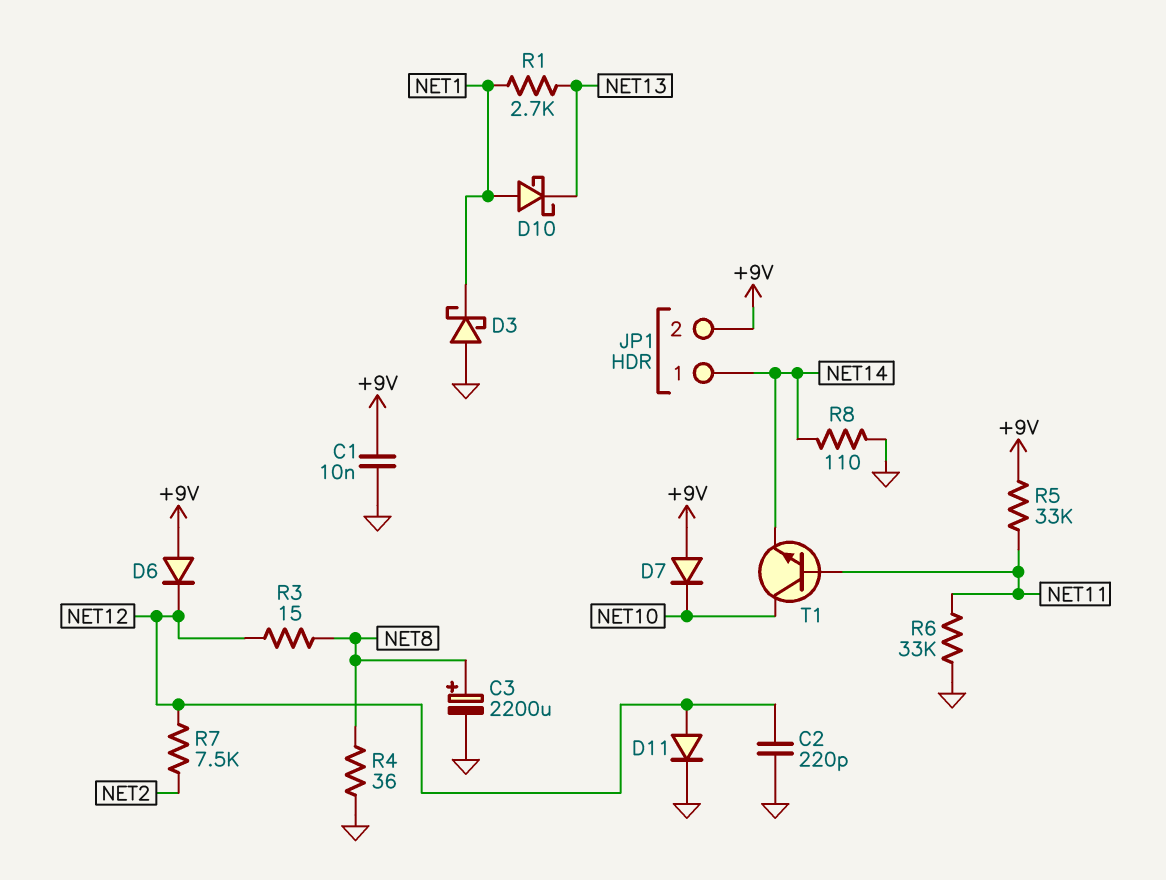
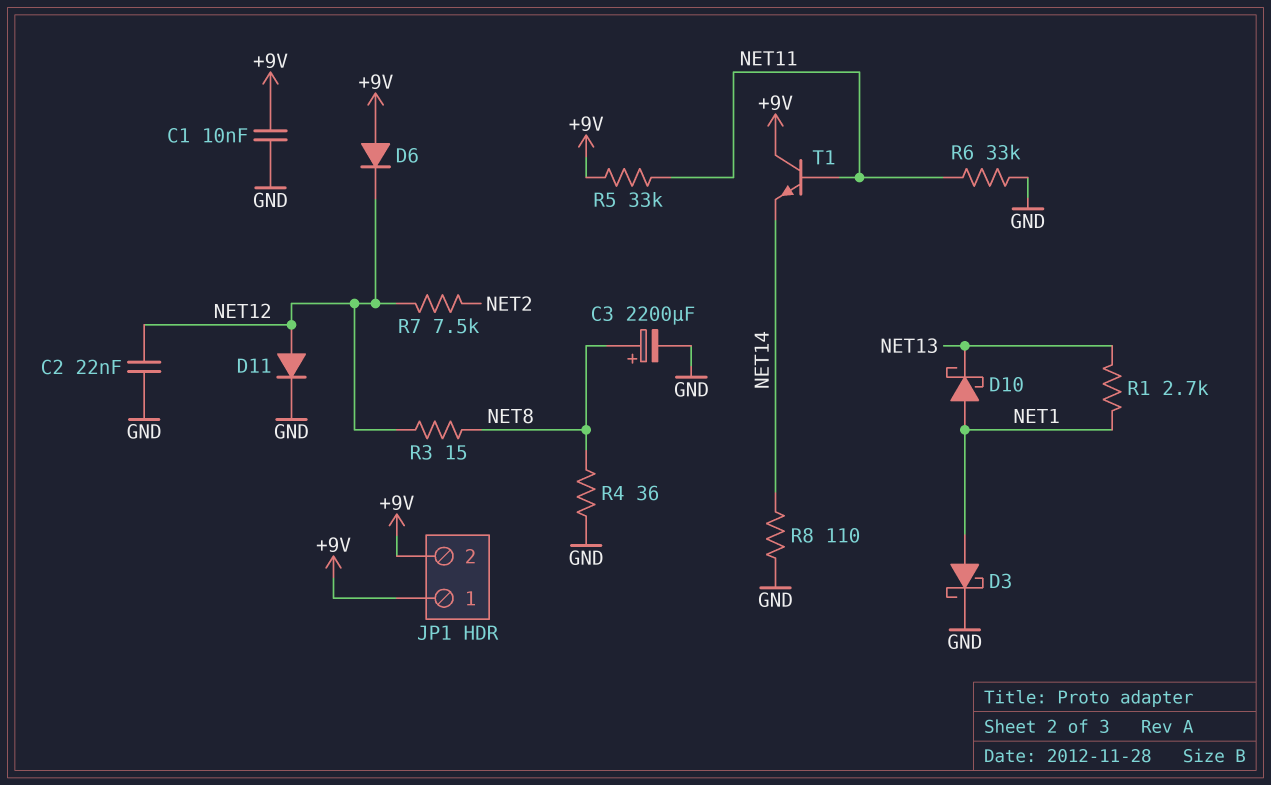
C2: 220pF (GND, NET12) -> 22nF (GND, NET12)
D3: schottky (A GND, K NET1) -> schottky (A NET1, K GND)
D7: diode (A +9V, K NET10) -> none
JP1 pin 1: NET14 -> +9V
T1: NPN (B NET11, C NET10, E NET14) -> NPN (B NET11, C +9V, E NET14)

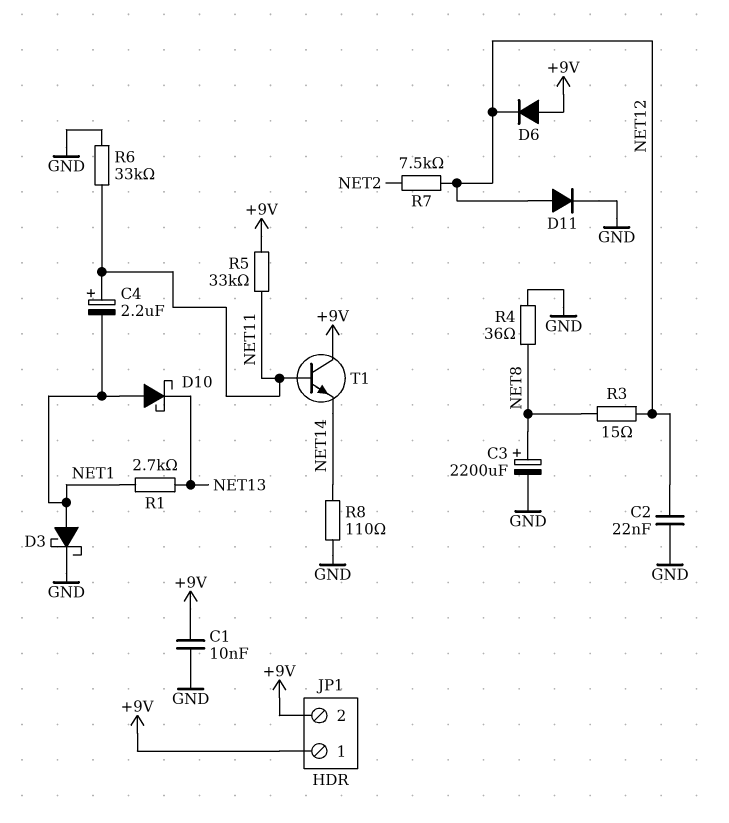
C4: none -> 2.2uF (plus NET11, minus NET1)

